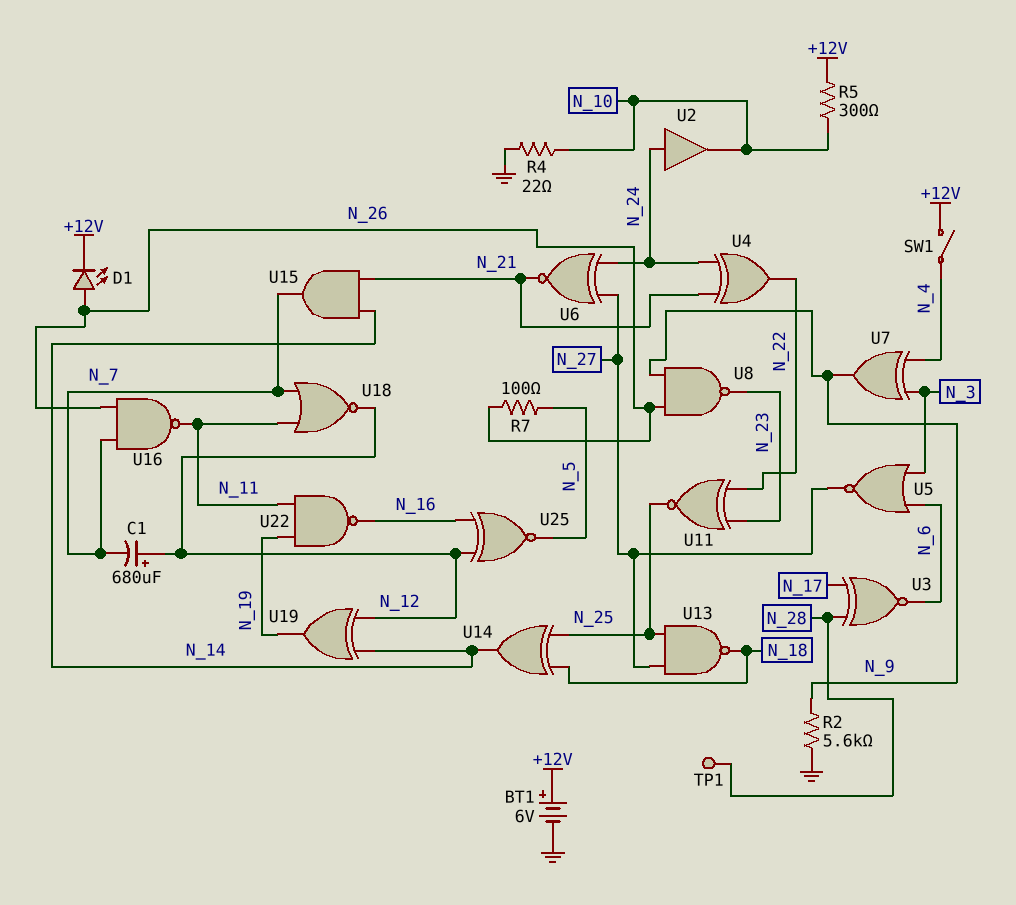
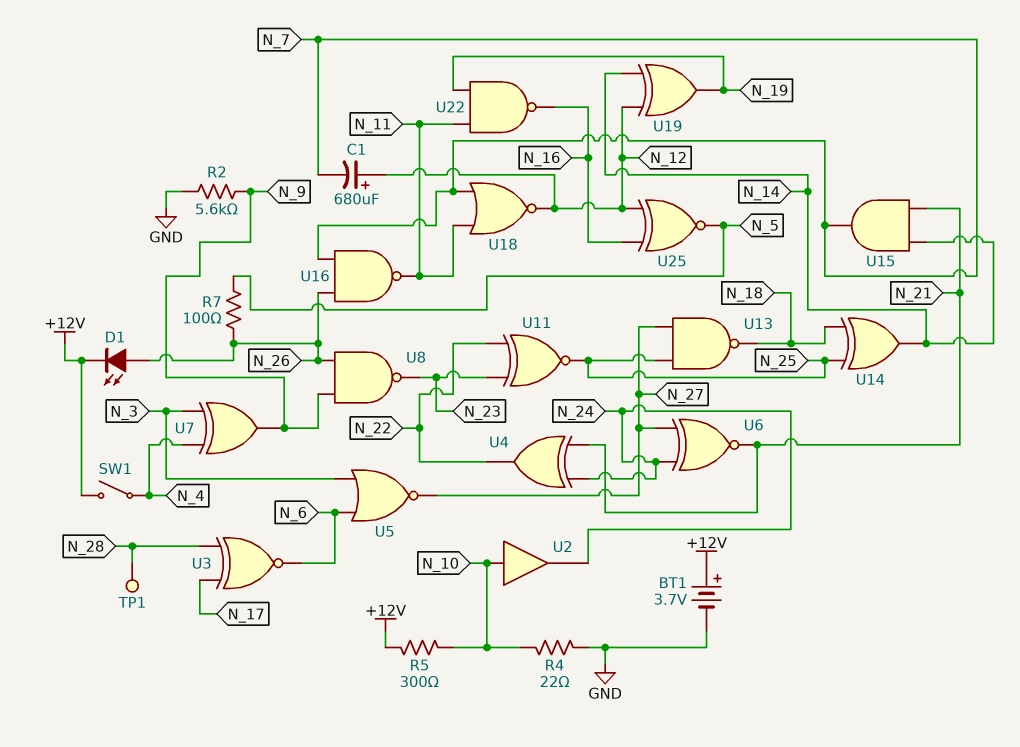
BT1: 6V (plus +12V, minus GND) -> 3.7V (plus +12V, minus GND)
U2: buffer (in N_24, out N_10) -> buffer (in N_10, out N_24)

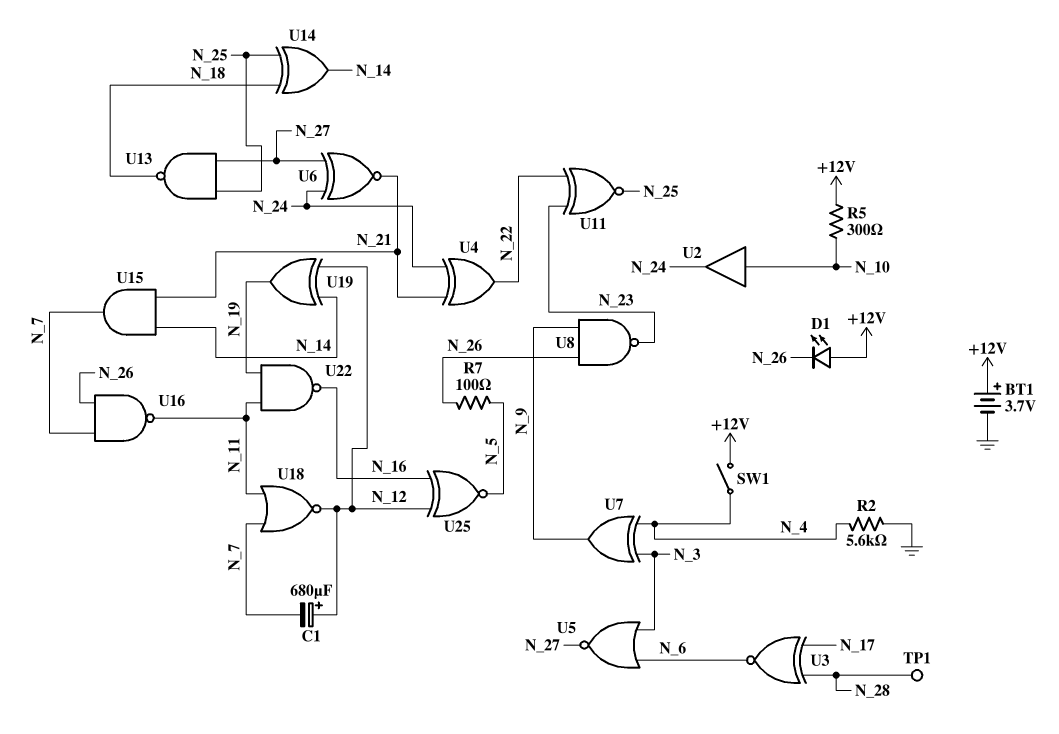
D1: LED (A N_26, K +12V) -> LED (A +12V, K N_26)
R2: 5.6k (GND, N_9) -> 5.6k (GND, N_4)
R4: 22 (GND, N_10) -> none

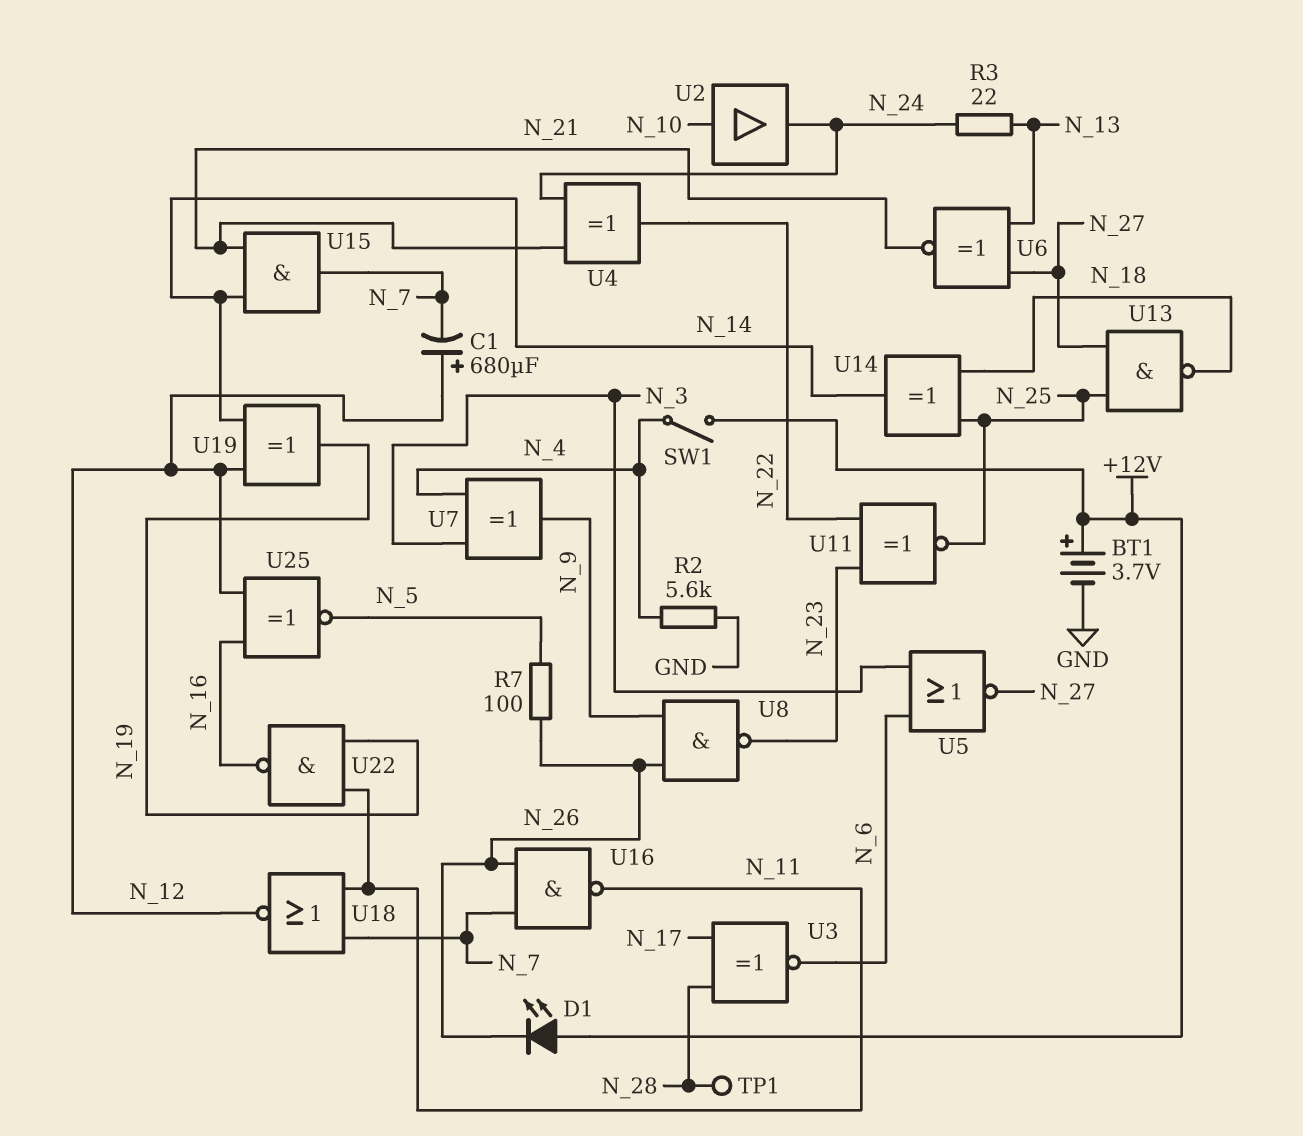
R3: none -> 22 (N_13, N_24)
R5: 300 (+12V, N_10) -> none
U6: XNOR (in N_24, in N_27, out N_21) -> XNOR (in N_13, in N_27, out N_21)

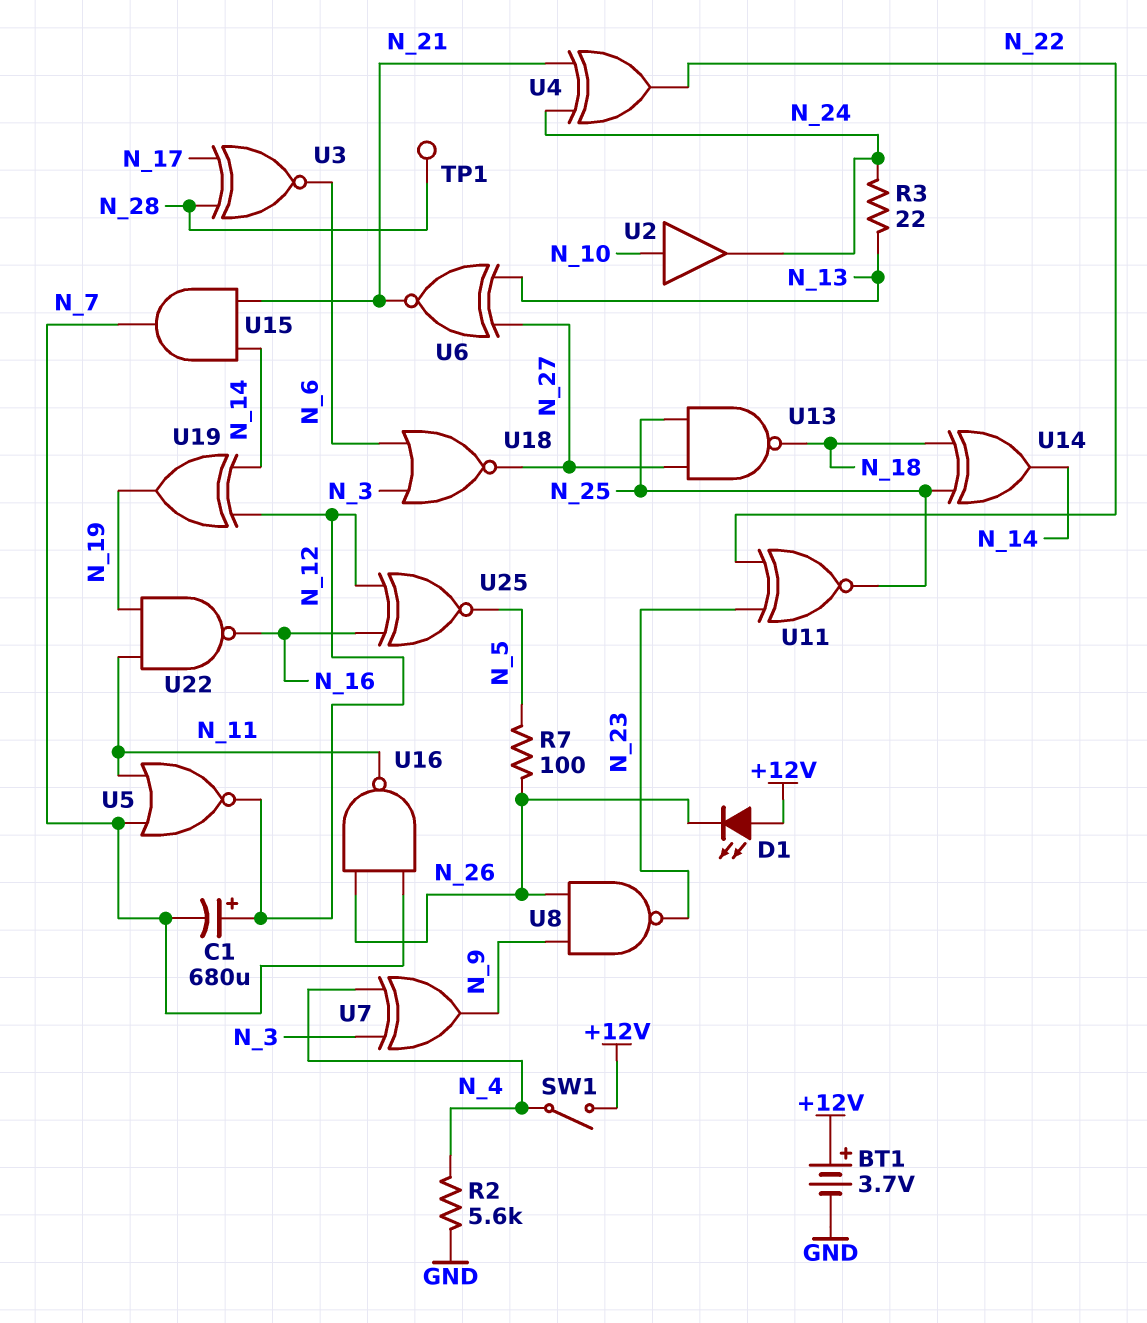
U5: NOR (in N_3, in N_6, out N_27) -> NOR (in N_7, in N_11, out N_12)
U18: NOR (in N_7, in N_11, out N_12) -> NOR (in N_3, in N_6, out N_27)

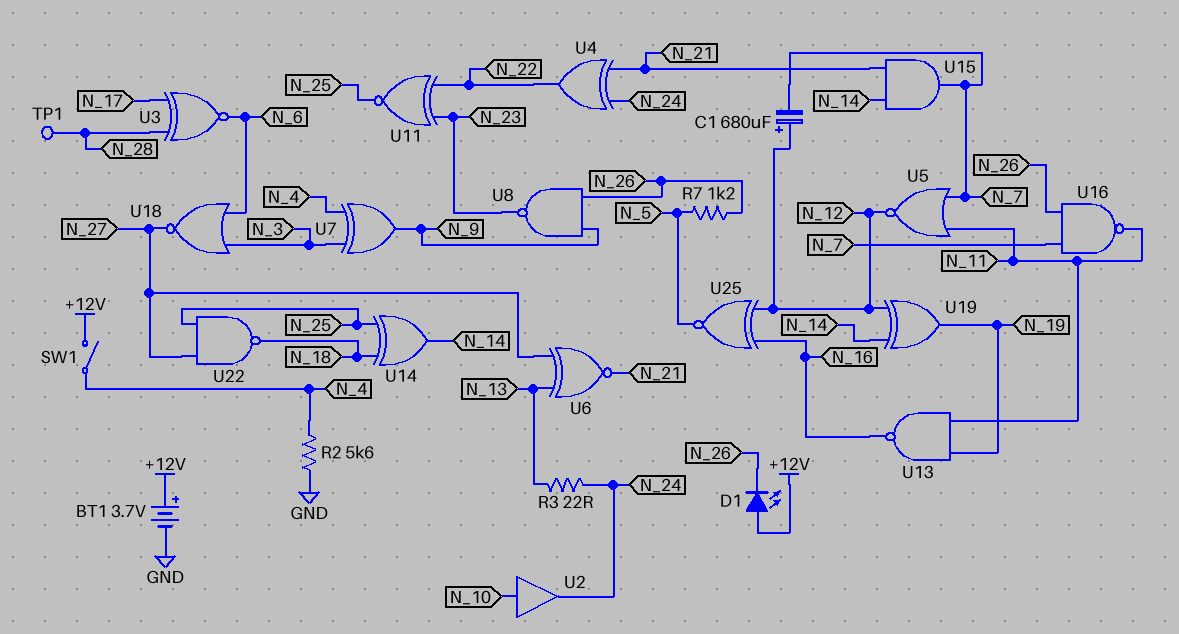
R7: 100 (N_5, N_26) -> 1.2k (N_5, N_26)
U13: NAND (in N_25, in N_27, out N_18) -> NAND (in N_11, in N_19, out N_16)
U22: NAND (in N_11, in N_19, out N_16) -> NAND (in N_25, in N_27, out N_18)

